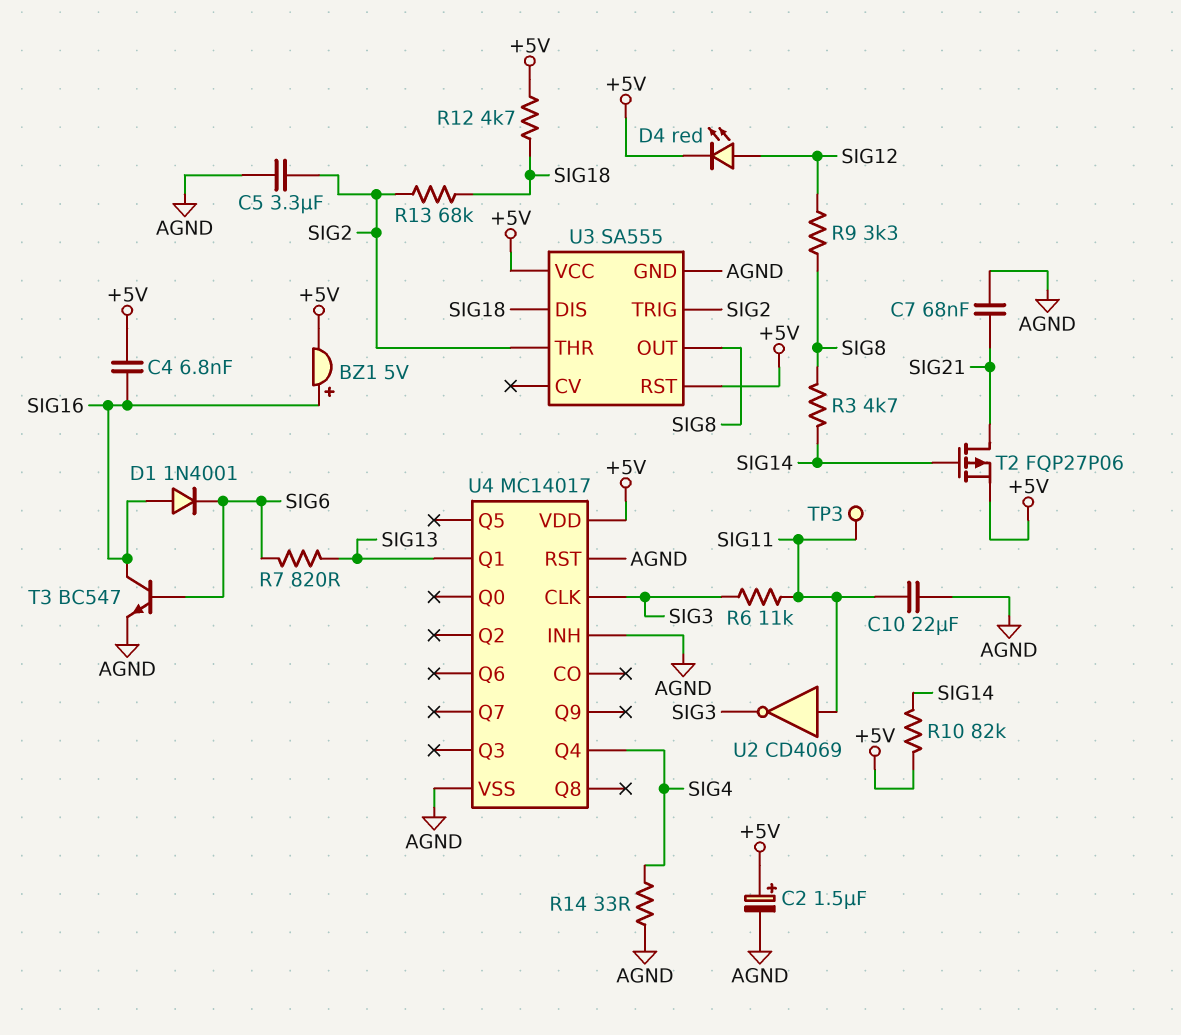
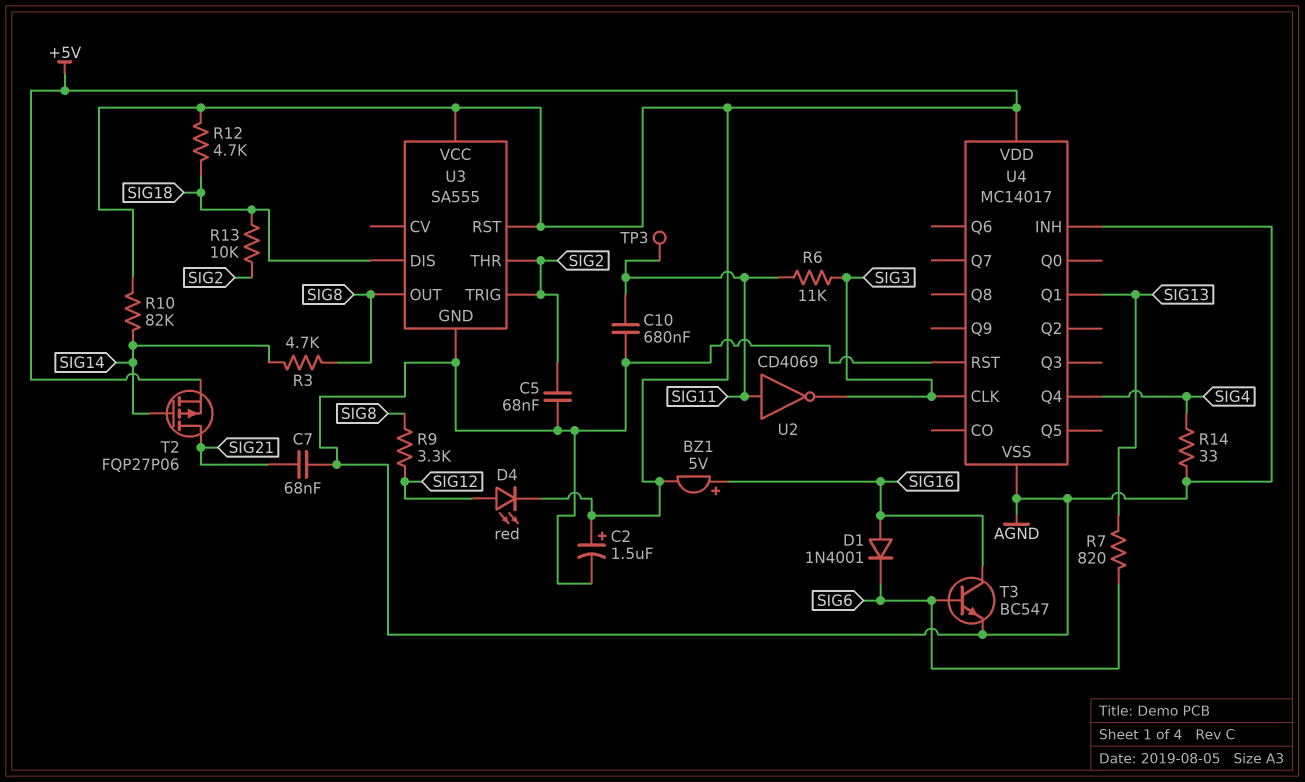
C4: 6.8nF (+5V, SIG16) -> none
C5: 3.3uF (AGND, SIG2) -> 68nF (AGND, SIG2)
C10: 22uF (AGND, SIG11) -> 680nF (AGND, SIG11)
R13: 68k (SIG2, SIG18) -> 10k (SIG2, SIG18)

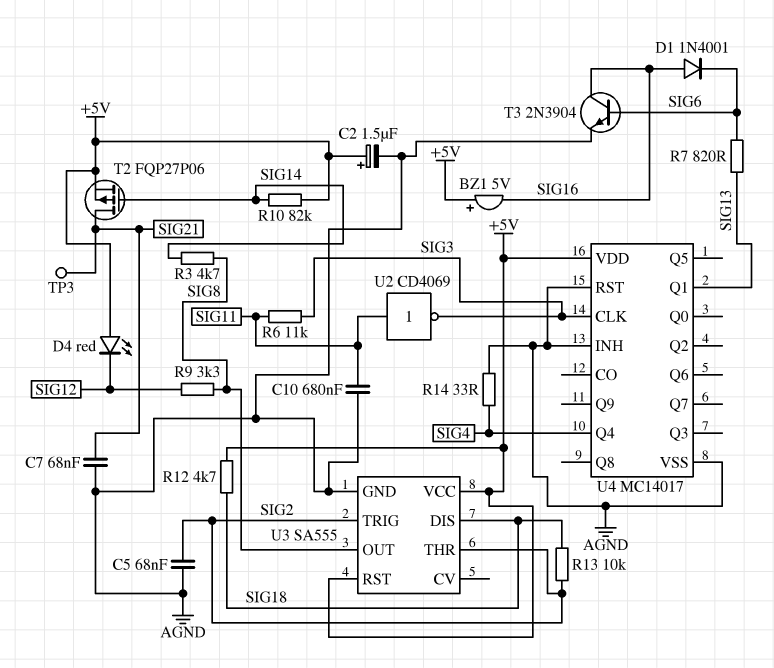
BZ1: buzzer 5V (plus SIG16, minus +5V) -> buzzer 5V (plus +5V, minus SIG16)
D4: LED red (A SIG12, K +5V) -> LED red (A +5V, K SIG12)
T3: NPN BC547 (B SIG6, C SIG16, E AGND) -> NPN 2N3904 (B SIG6, C SIG16, E AGND)
TP3: test point (SIG11) -> test point (SIG21)

